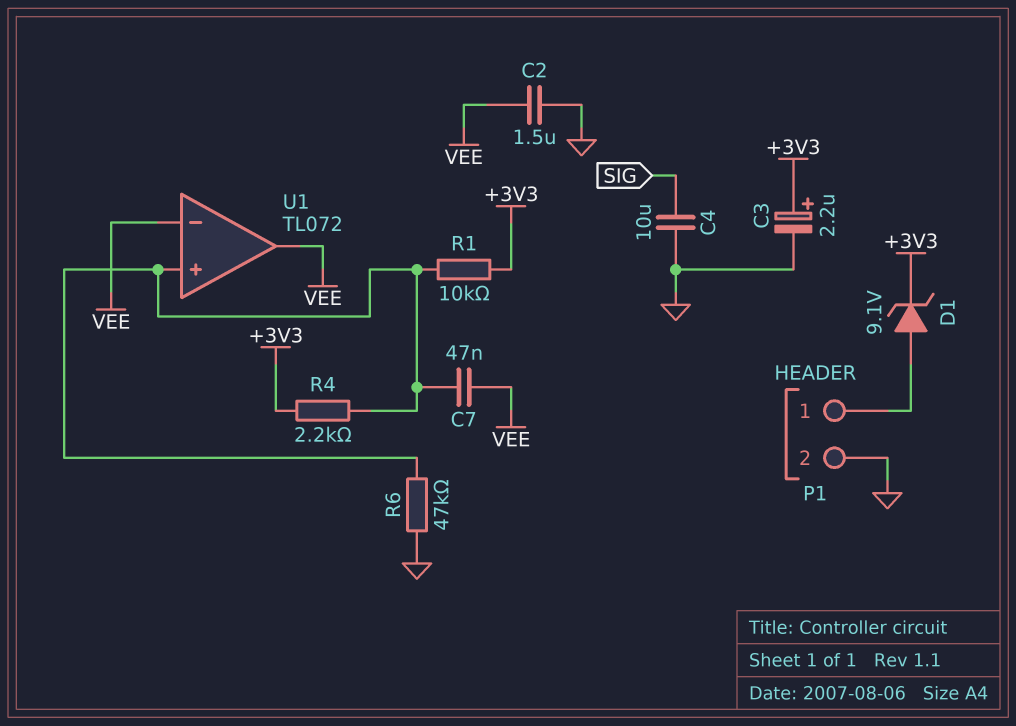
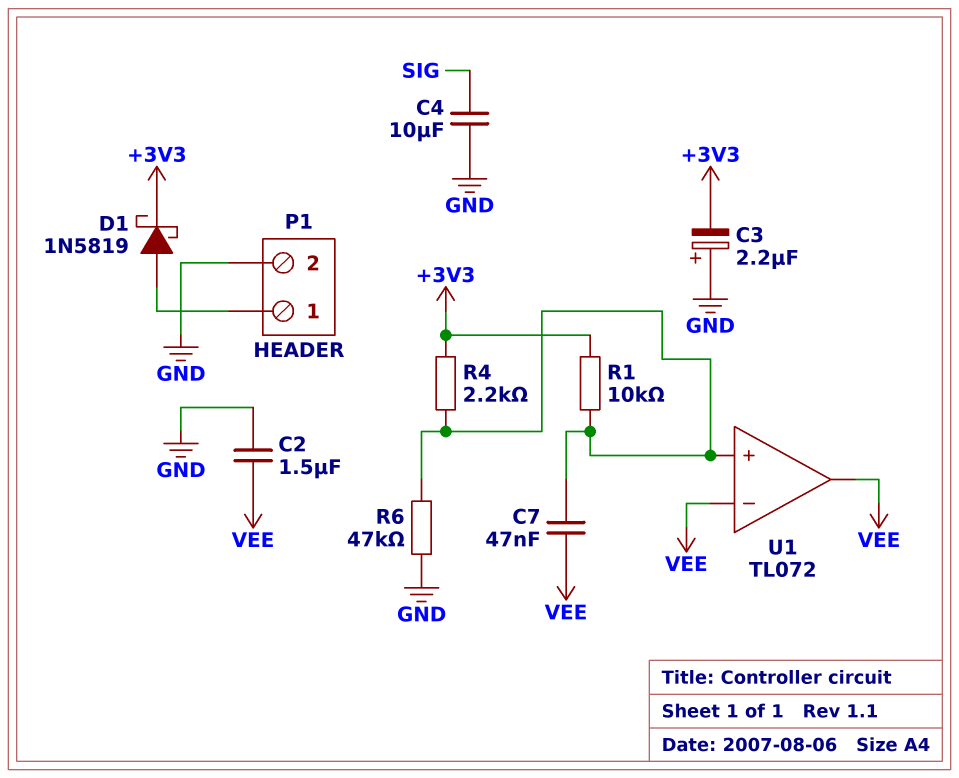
C3: 2.2uF (plus +3V3, minus GND) -> 2.2uF (plus GND, minus +3V3)
D1: zener 9.1V (A P1/1, K +3V3) -> schottky 1N5819 (A P1/1, K +3V3)

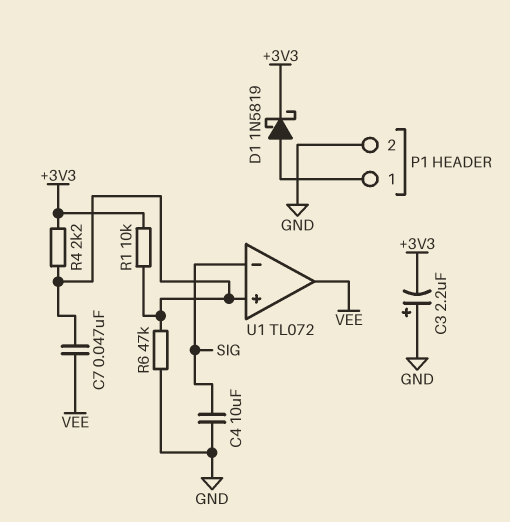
C2: 1.5uF (GND, VEE) -> none
U1 pin in-: VEE -> SIG

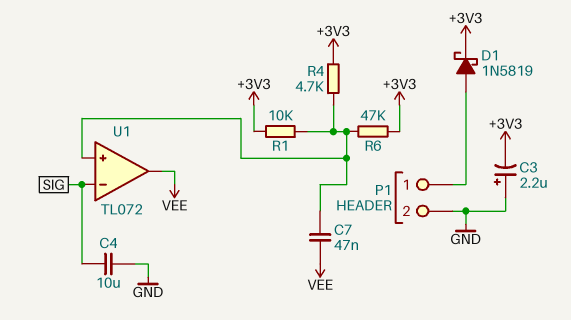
R4: 2.2k (+3V3, U1/in+) -> 4.7k (+3V3, U1/in+)
R6: 47k (GND, U1/in+) -> 47k (+3V3, U1/in+)

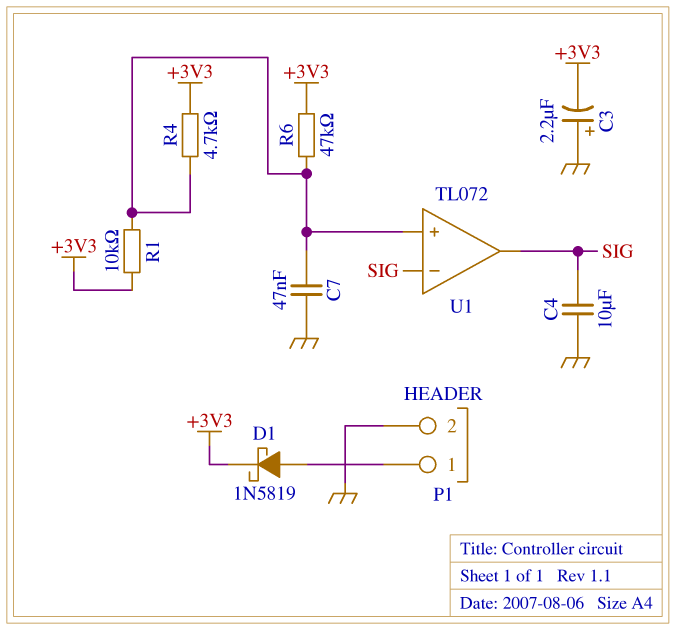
C7: 47nF (U1/in+, VEE) -> 47nF (GND, U1/in+)
U1 pin out: VEE -> SIG

